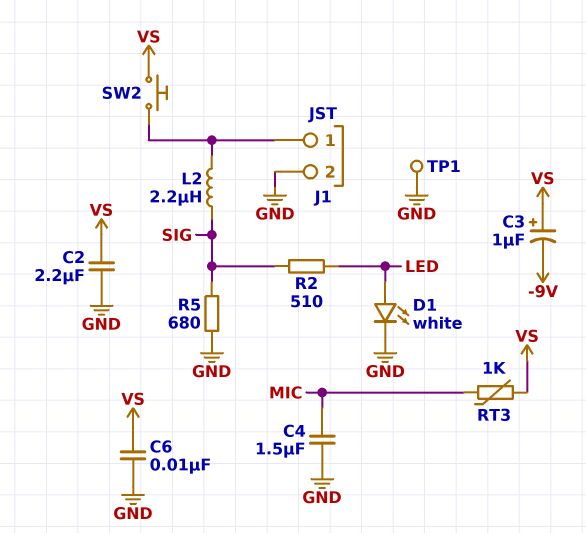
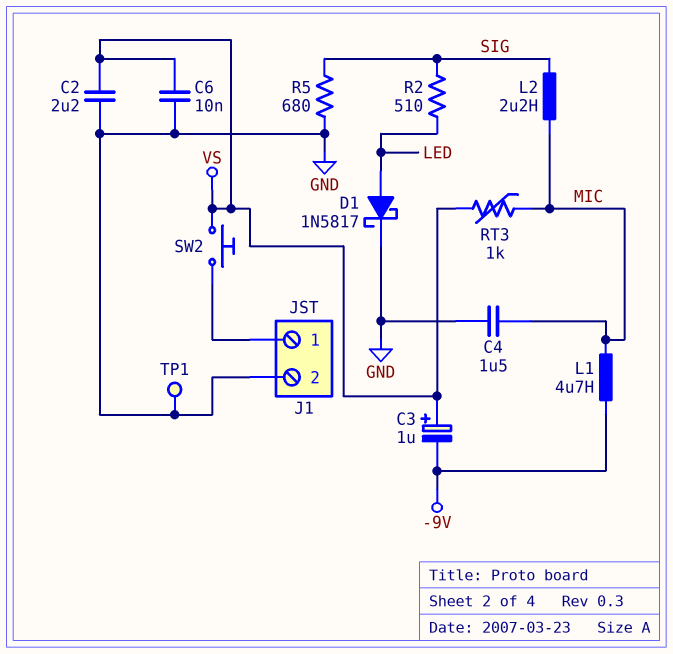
D1: LED white (A LED, K GND) -> schottky 1N5817 (A LED, K GND)
L1: none -> 4.7uH (-9V, MIC)
L2: 2.2uH (J1/1, SIG) -> 2.2uH (MIC, SIG)

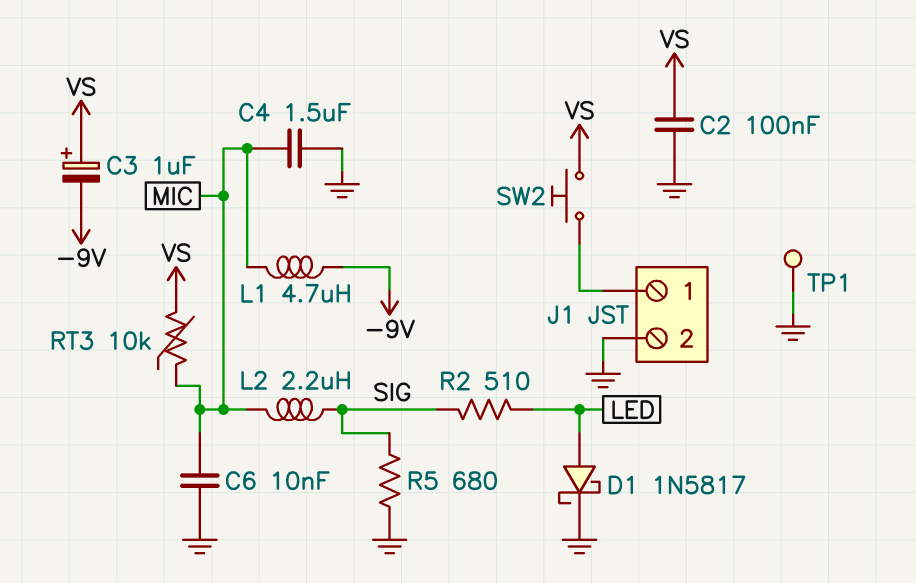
C2: 2.2uF (GND, VS) -> 100nF (GND, VS)
C6: 10nF (GND, VS) -> 10nF (GND, MIC)
RT3: 1k (MIC, VS) -> 10k (MIC, VS)

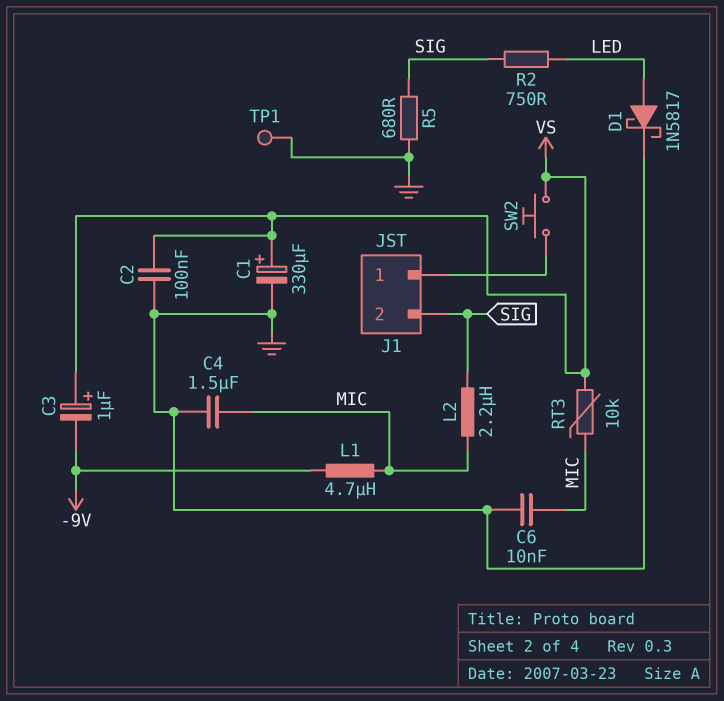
C1: none -> 330uF (plus VS, minus GND)
J1 pin 2: GND -> SIG
R2: 510 (LED, SIG) -> 750 (LED, SIG)

